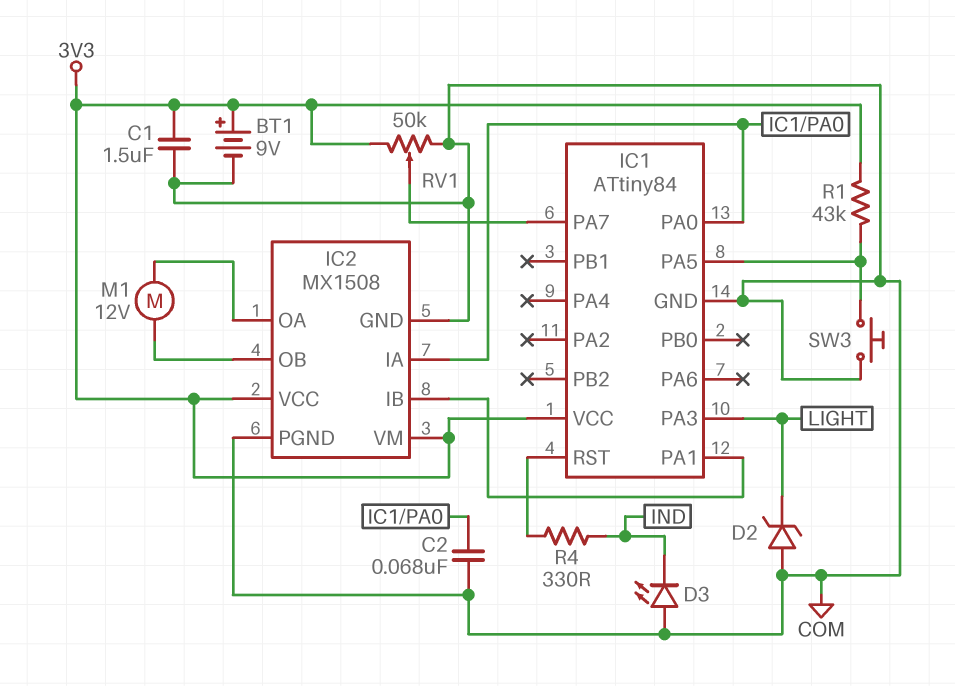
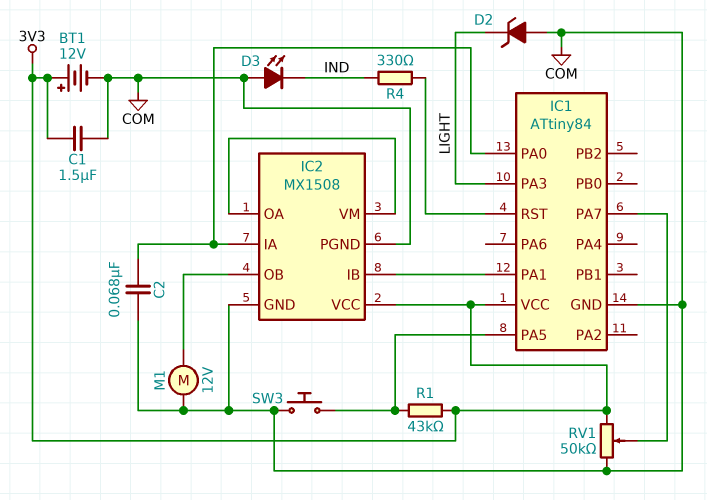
BT1: 9V (plus 3V3, minus COM) -> 12V (plus 3V3, minus COM)
IC2 pin VM: 3V3 -> IC2/OA
M1: motor 12V (IC2/OA, IC2/OB) -> motor 12V (COM, IC2/OB)

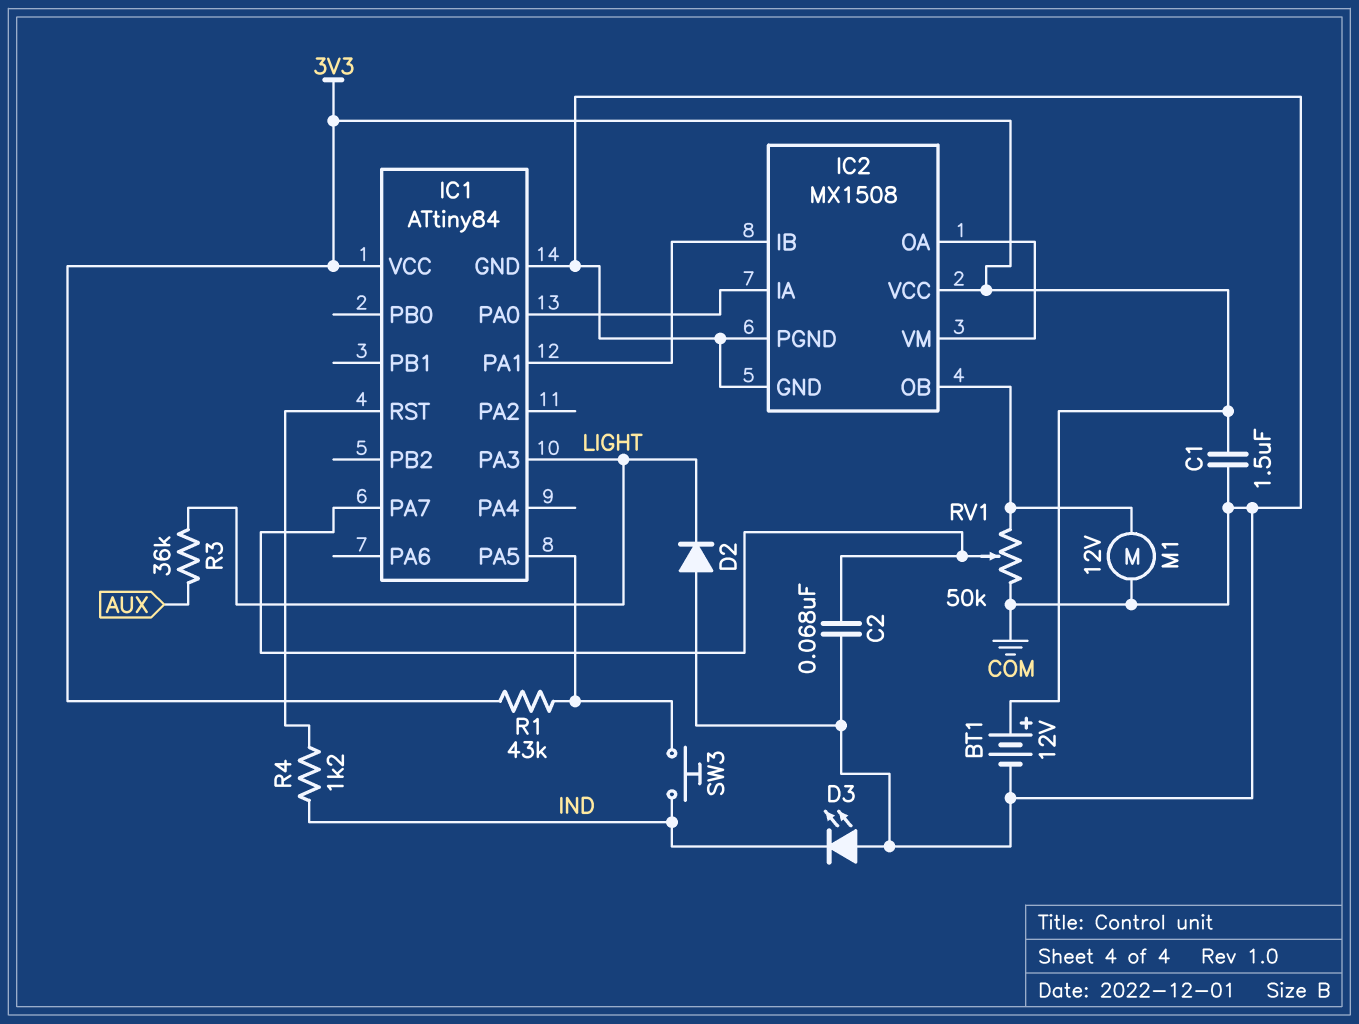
C2: 68nF (COM, IC1/PA0) -> 68nF (COM, IC1/PA7)
D2: zener (A COM, K LIGHT) -> diode (A COM, K LIGHT)
R3: none -> 36k (AUX, LIGHT)
R4: 330 (IC1/RST, IND) -> 1.2k (IC1/RST, IND)
RV1: 50k (3V3, COM, wiper IC1/PA7) -> 50k (COM, IC2/OB, wiper IC1/PA7)
SW3: button (COM, IC1/PA5) -> button (IC1/PA5, IND)

